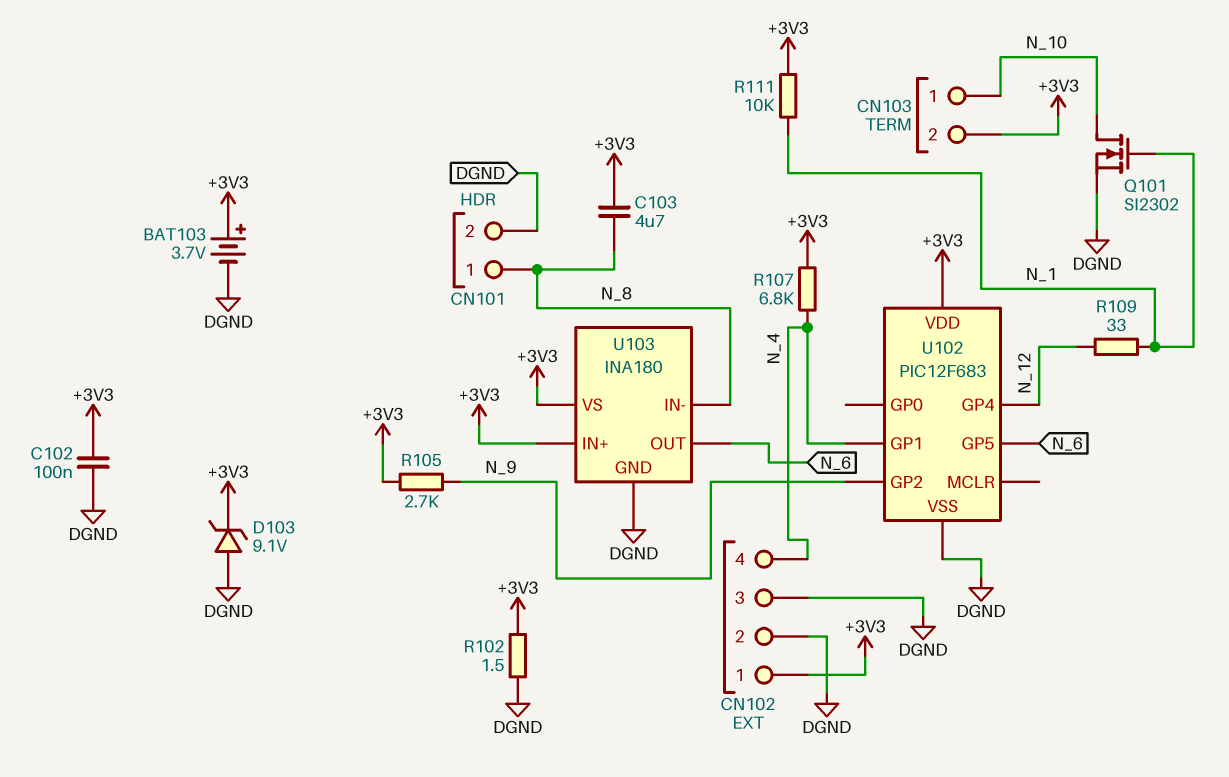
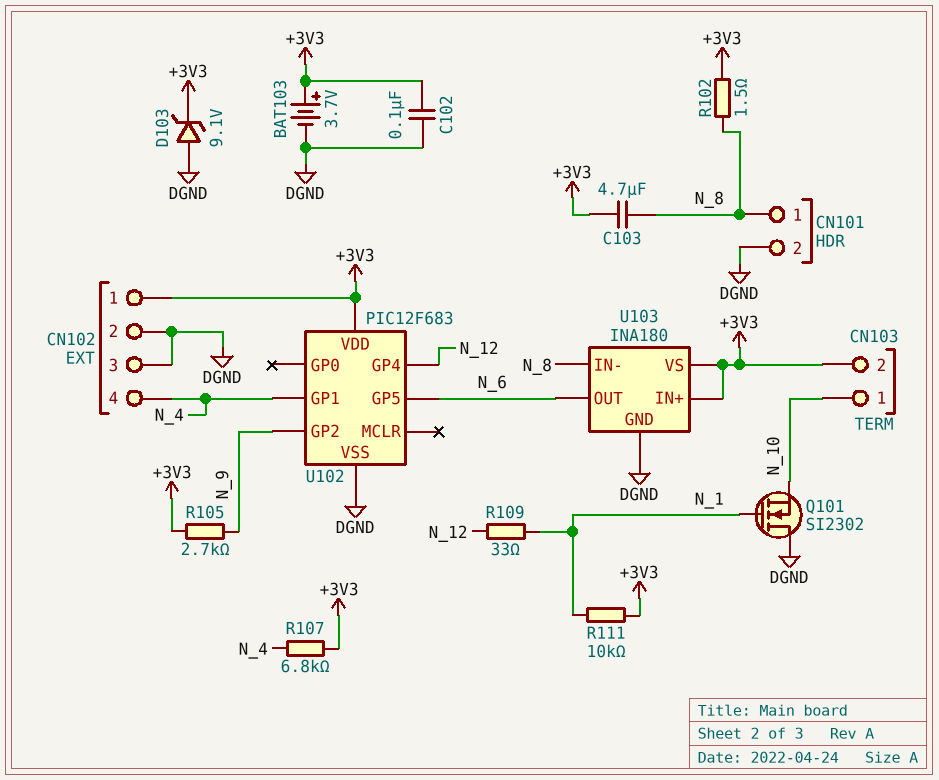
Q101: NMOS SI2302 (G N_1, D N_10, S DGND) -> NMOS SI2302 (G N_1, D DGND, S N_10)
R102: 1.5 (+3V3, DGND) -> 1.5 (+3V3, N_8)

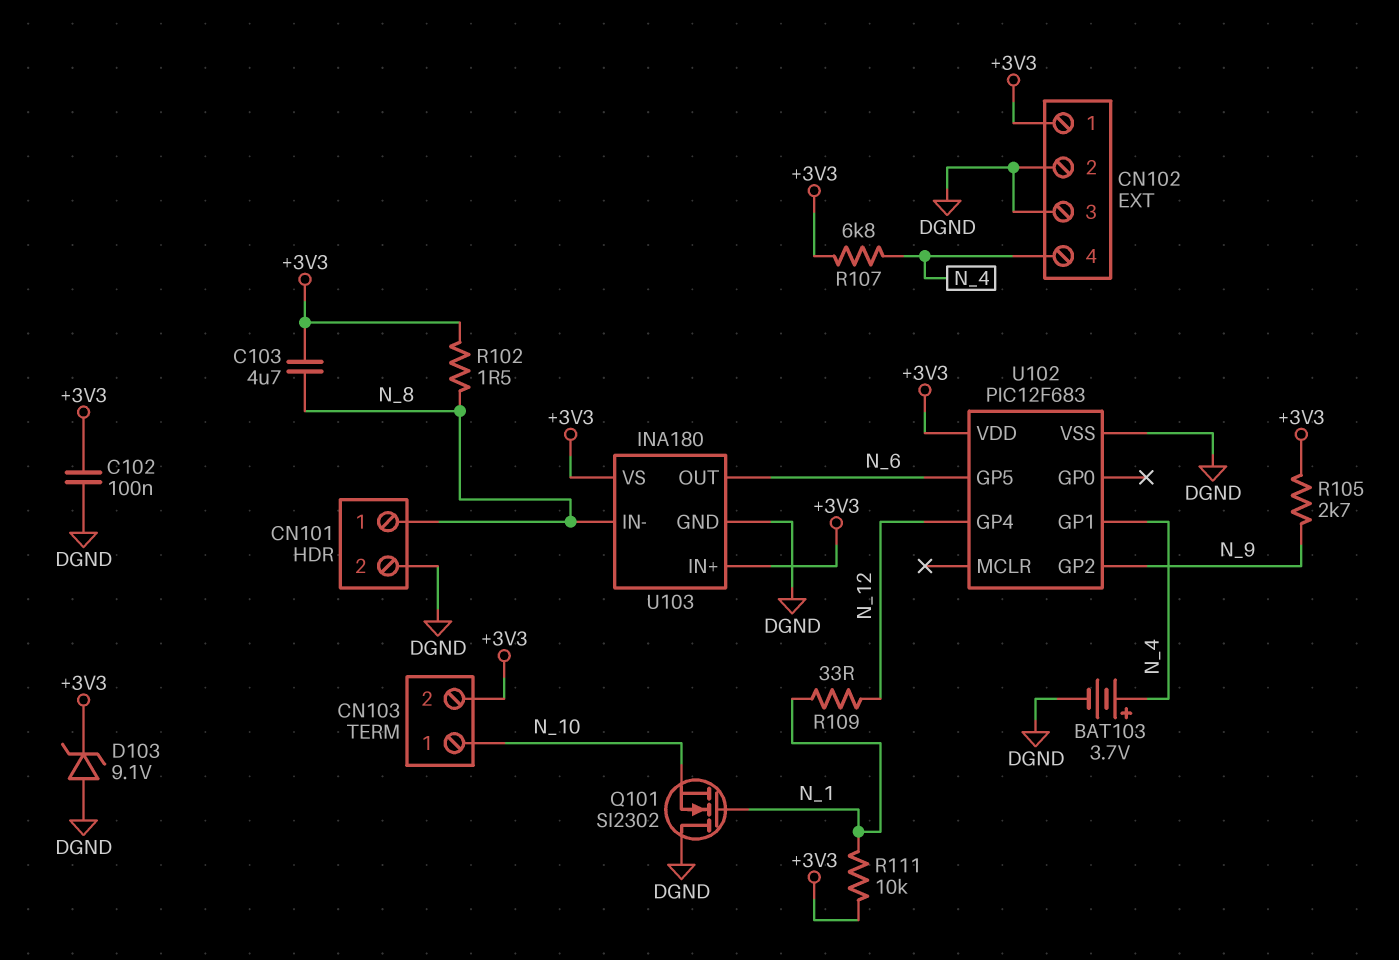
BAT103: 3.7V (plus +3V3, minus DGND) -> 3.7V (plus N_4, minus DGND)

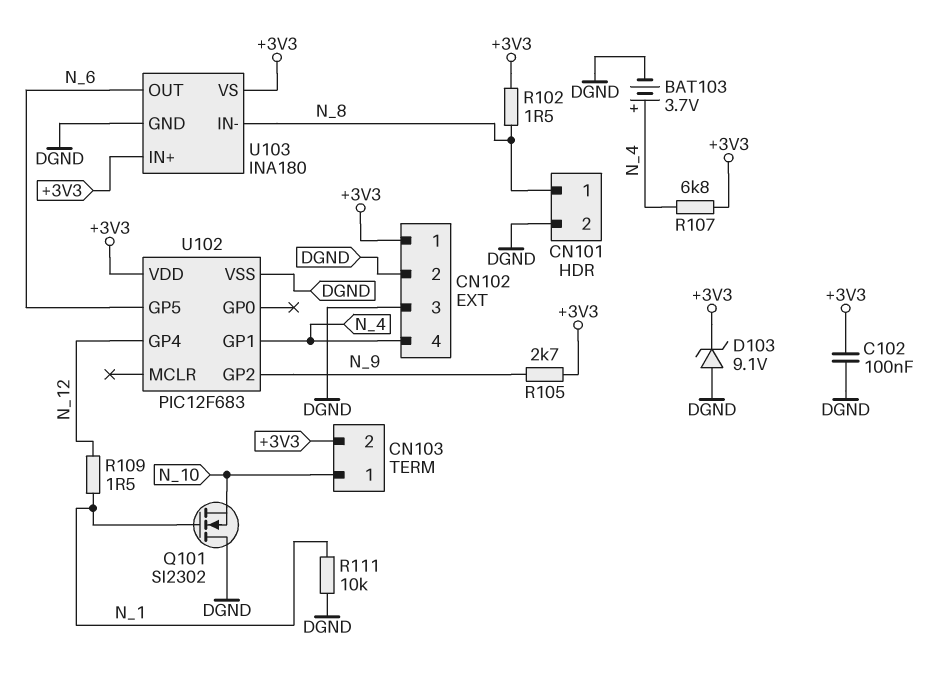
C103: 4.7uF (+3V3, N_8) -> none
R109: 33 (N_1, N_12) -> 1.5 (N_1, N_12)
R111: 10k (+3V3, N_1) -> 10k (DGND, N_1)

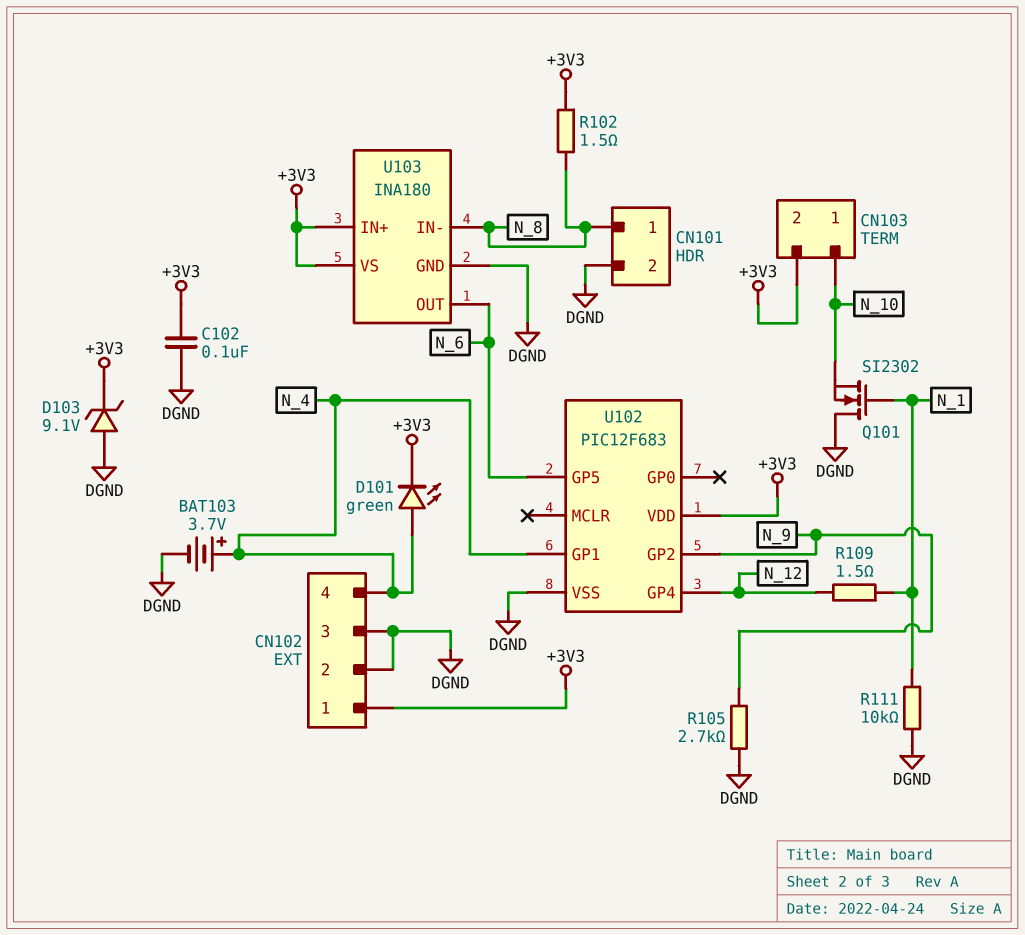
D101: none -> LED green (A N_4, K +3V3)
R105: 2.7k (+3V3, N_9) -> 2.7k (DGND, N_9)
R107: 6.8k (+3V3, N_4) -> none

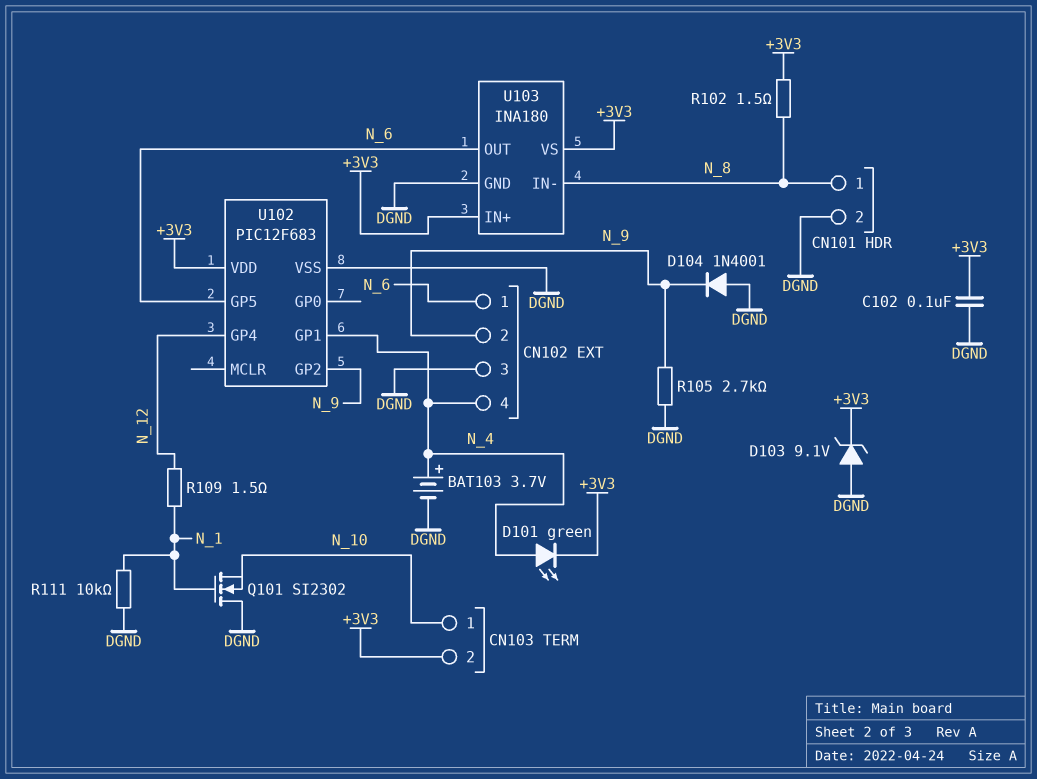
CN102 pin 1: +3V3 -> N_6
CN102 pin 2: DGND -> N_9
D104: none -> diode 1N4001 (A DGND, K N_9)

